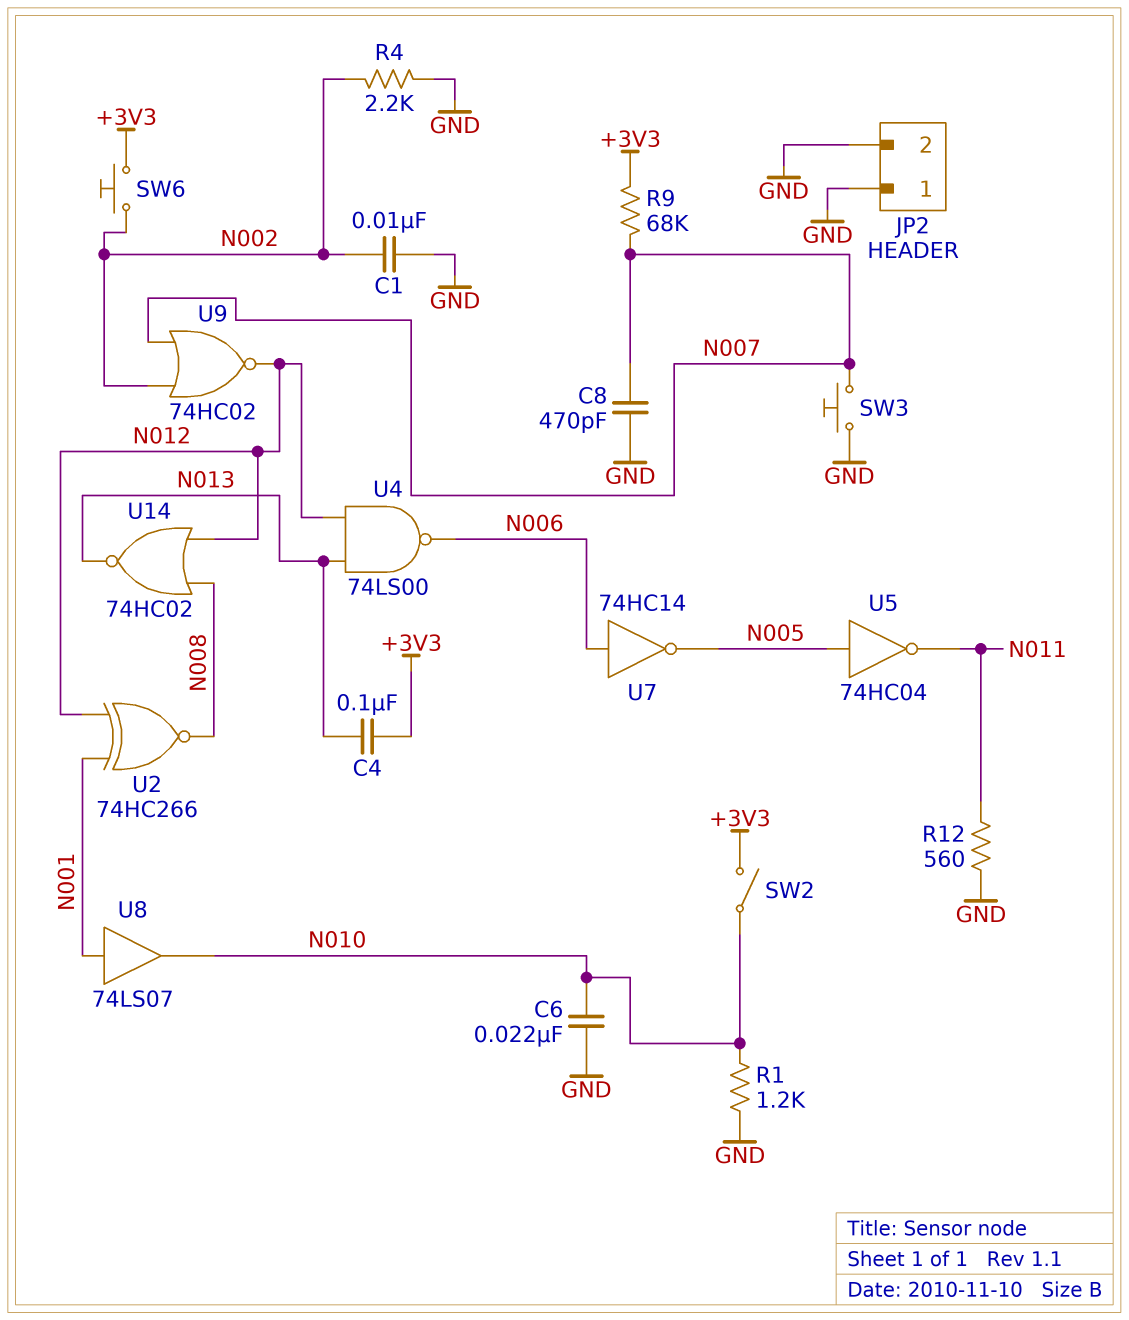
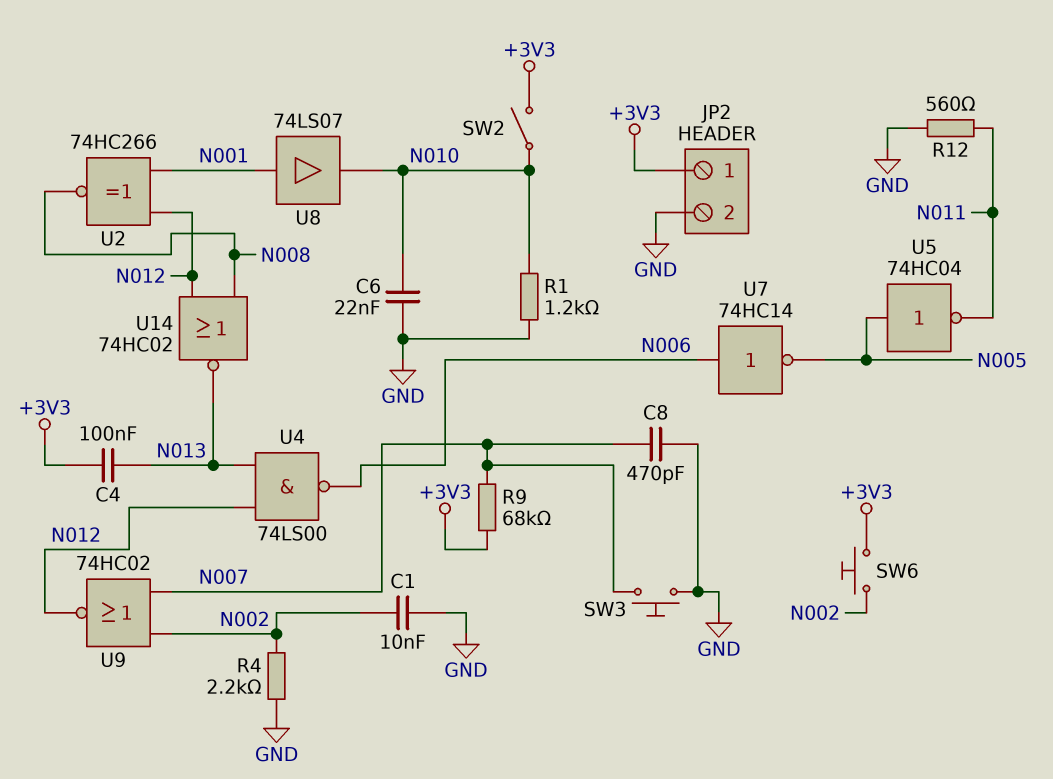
JP2 pin 1: GND -> +3V3

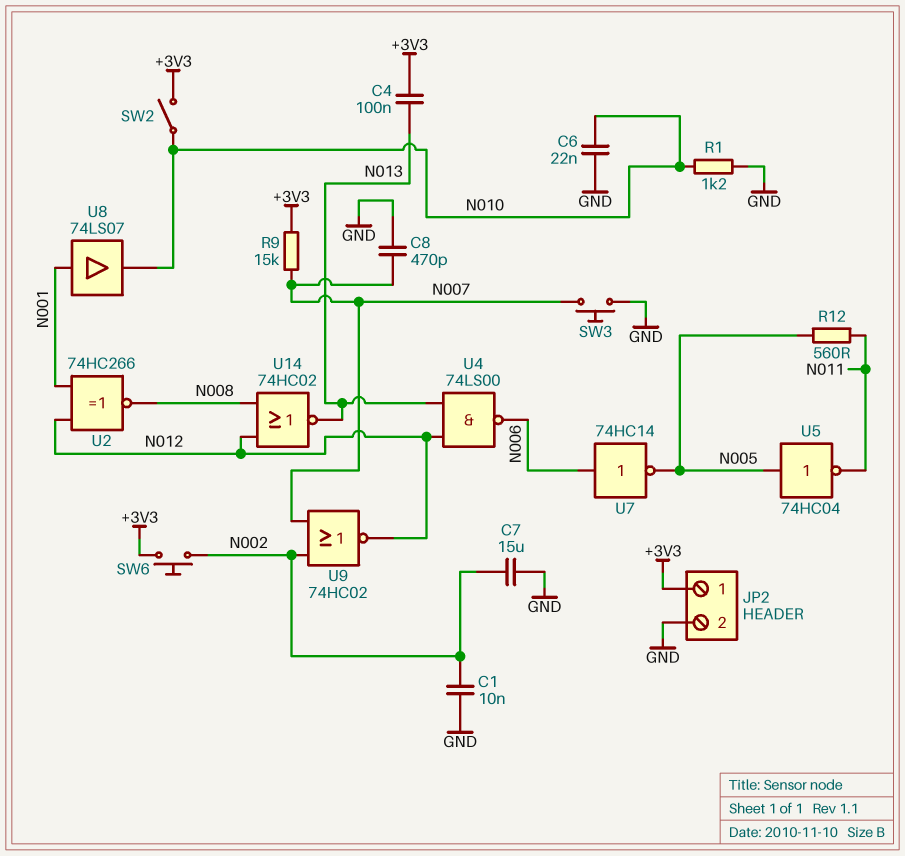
C7: none -> 15uF (GND, N002)
R4: 2.2k (GND, N002) -> none
R9: 68k (+3V3, N007) -> 15k (+3V3, N007)
R12: 560 (GND, N011) -> 560 (N005, N011)

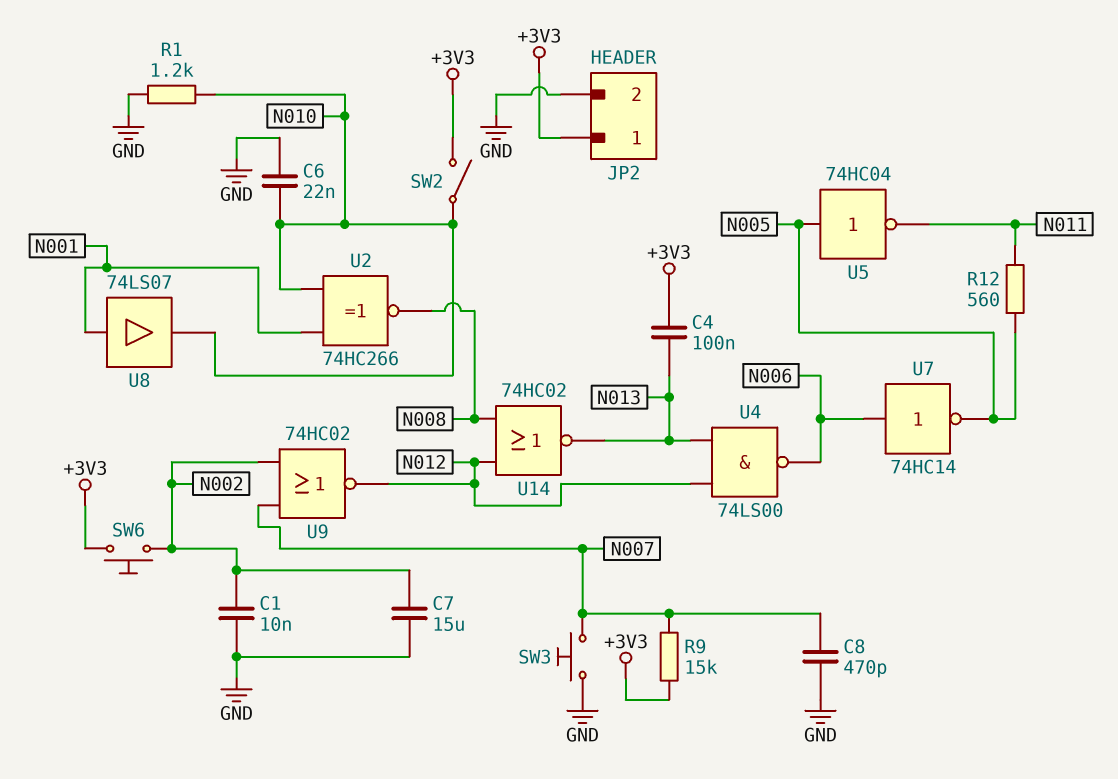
U2: XNOR 74HC266 (in N001, in N012, out N008) -> XNOR 74HC266 (in N001, in N010, out N008)

